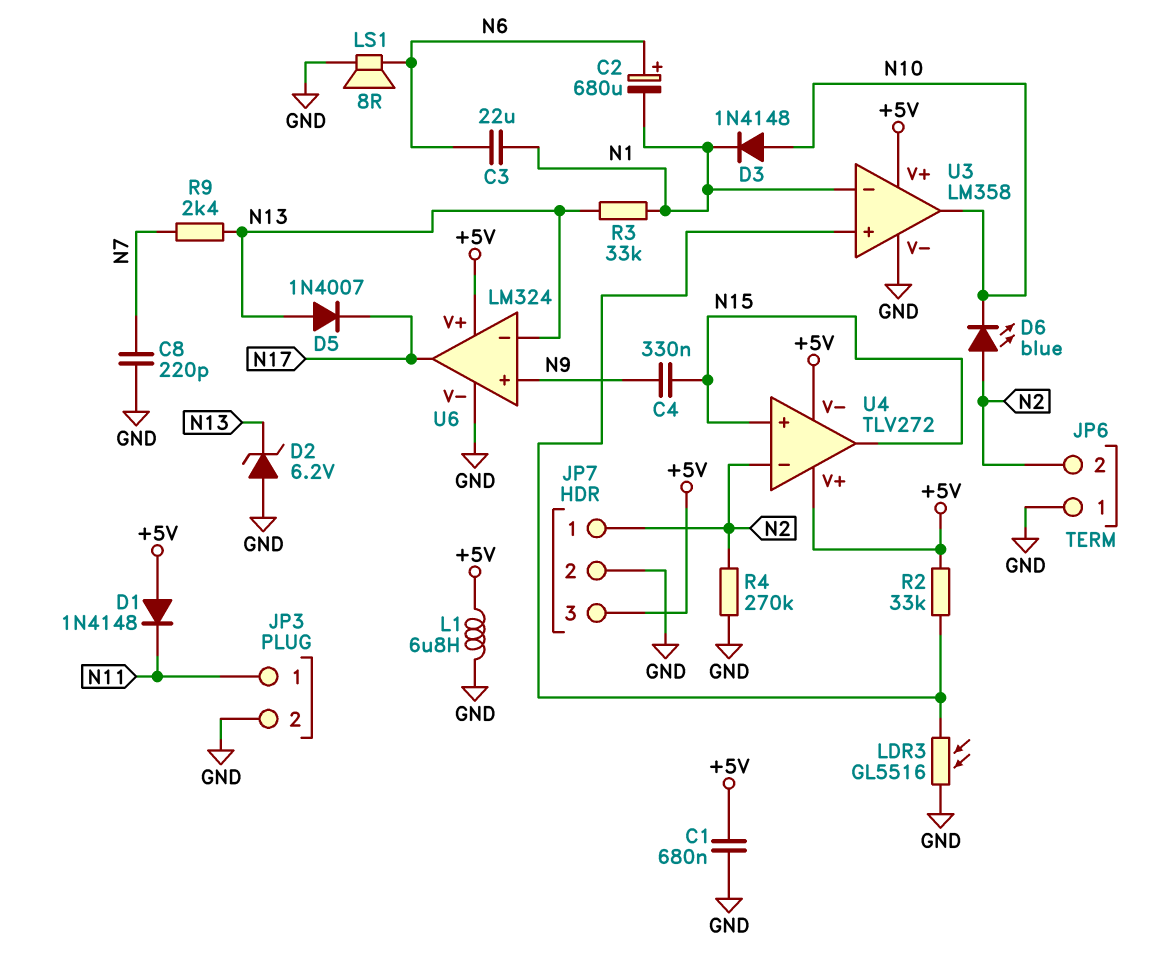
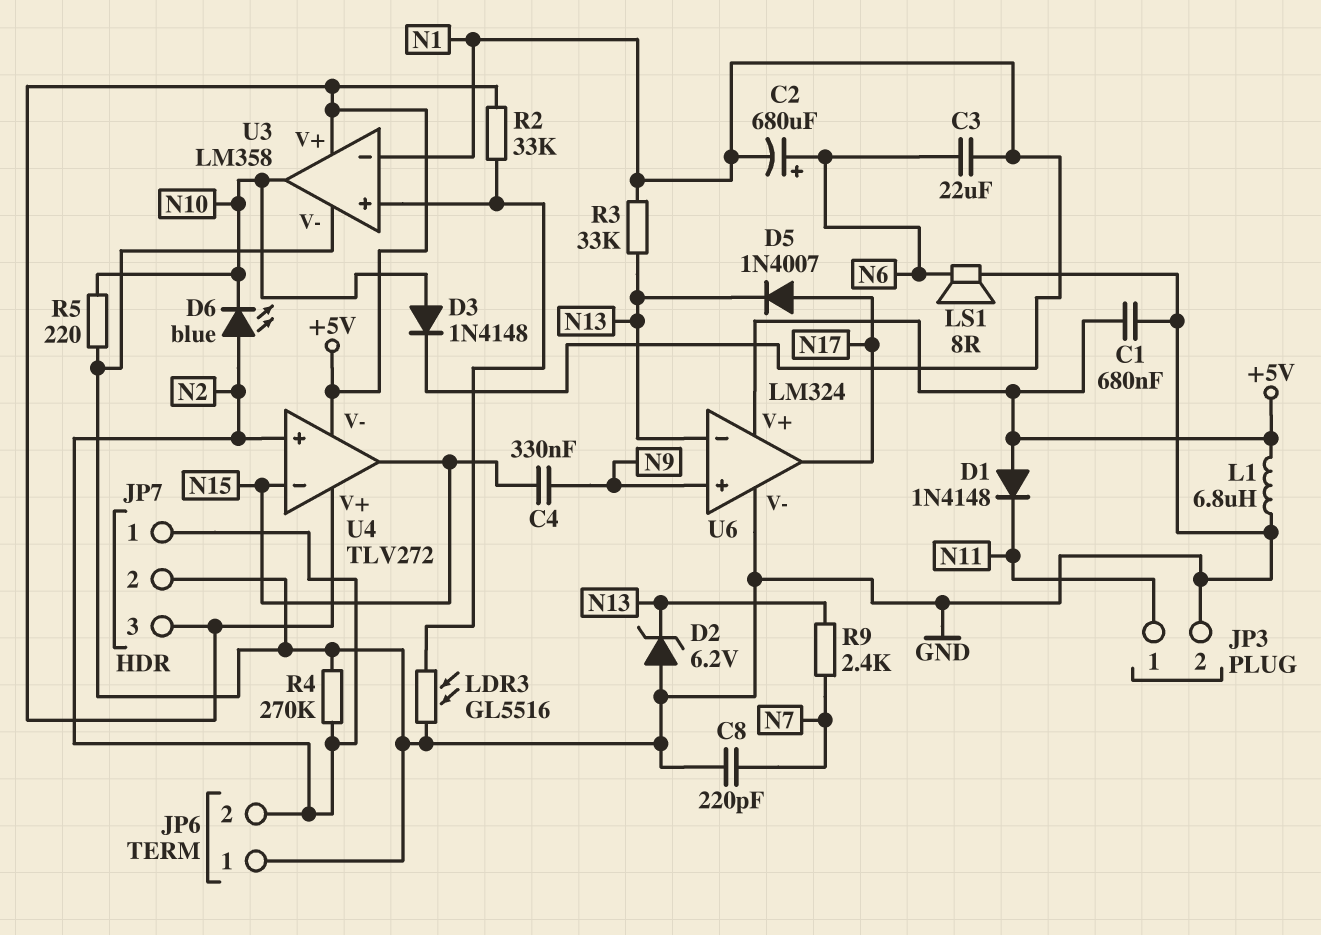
D5: diode 1N4007 (A N13, K N17) -> diode 1N4007 (A N17, K N13)
R5: none -> 220 (GND, N10)
U4 pin in+: N15 -> N2
U4 pin in-: N2 -> N15

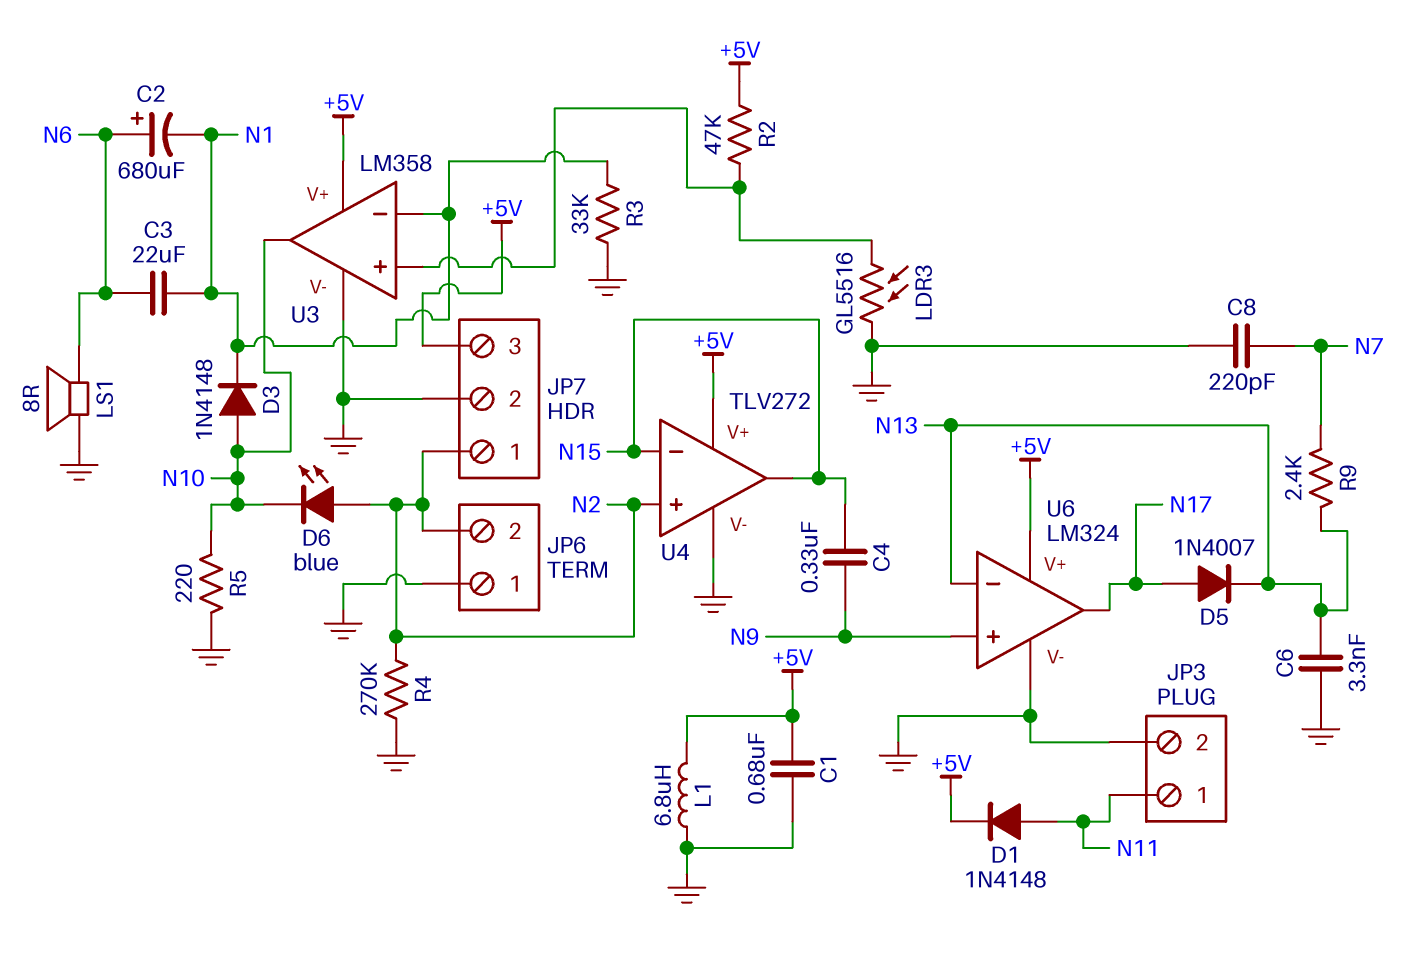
C6: none -> 3.3nF (GND, N13)
D1: diode 1N4148 (A +5V, K N11) -> diode 1N4148 (A N11, K +5V)
D2: zener 6.2V (A GND, K N13) -> none
R2: 33k (+5V, U3/in+) -> 47k (+5V, U3/in+)
R3: 33k (N1, N13) -> 33k (GND, N1)
U4 pin V-: +5V -> GND

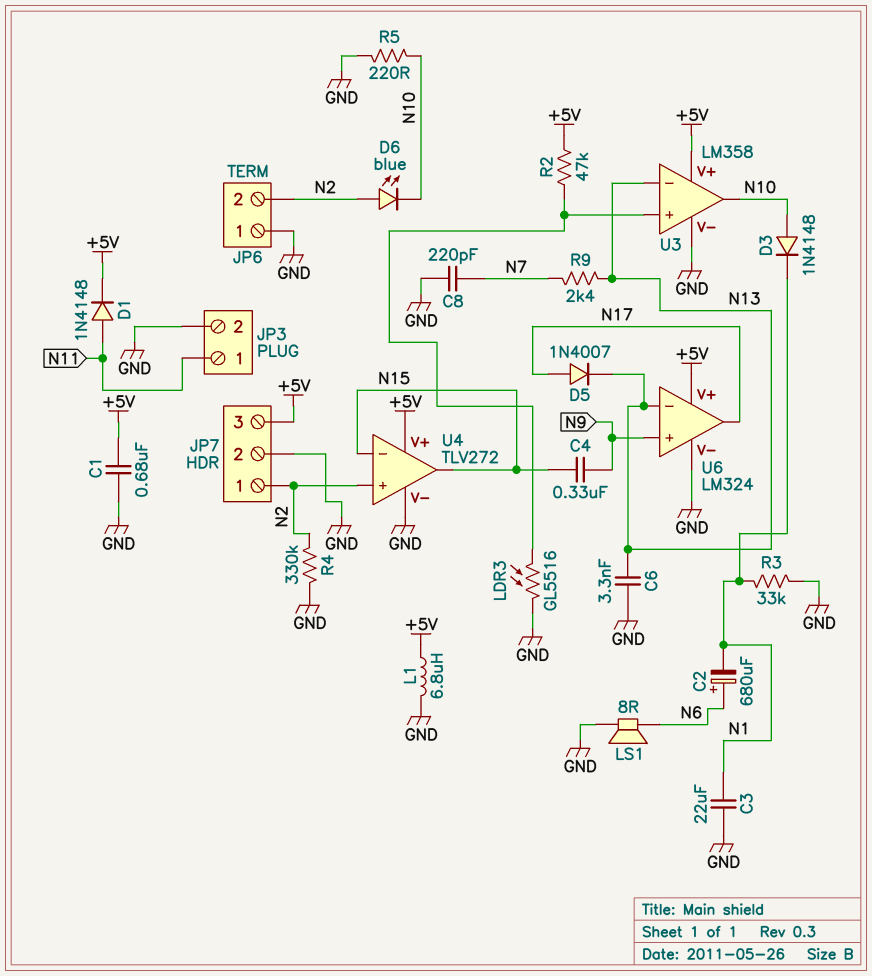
C3: 22uF (N1, N6) -> 22uF (GND, N1)
R4: 270k (GND, N2) -> 330k (GND, N2)
U3 pin in-: N1 -> N13

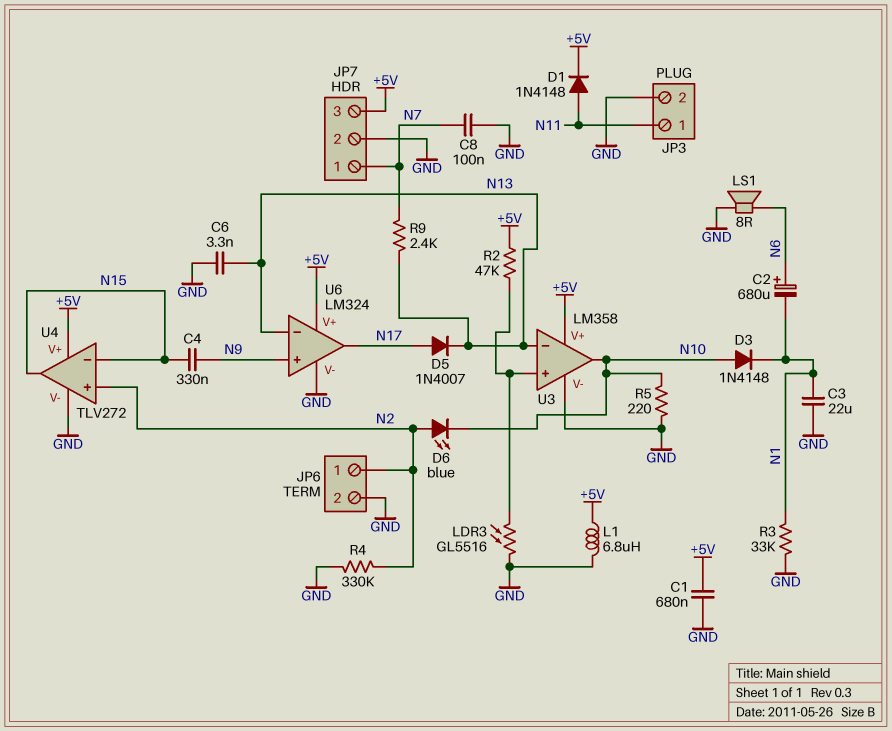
C8: 220pF (GND, N7) -> 100nF (GND, N7)
JP6 pin 1: GND -> N2
JP6 pin 2: N2 -> GND
JP7 pin 1: N2 -> N7

